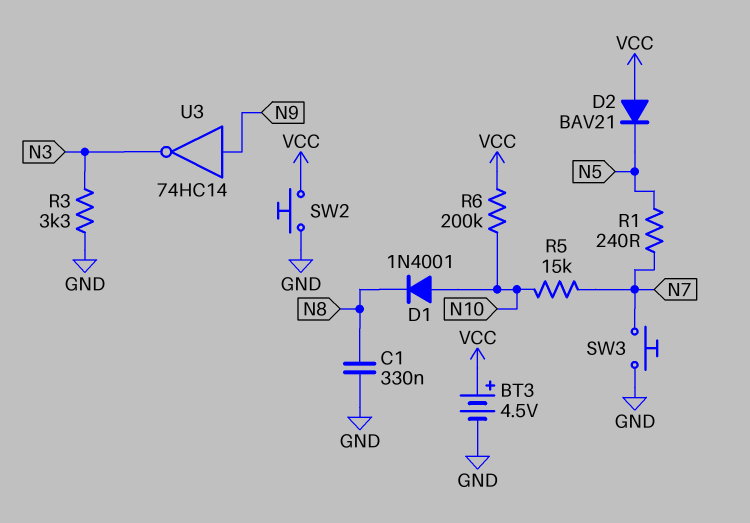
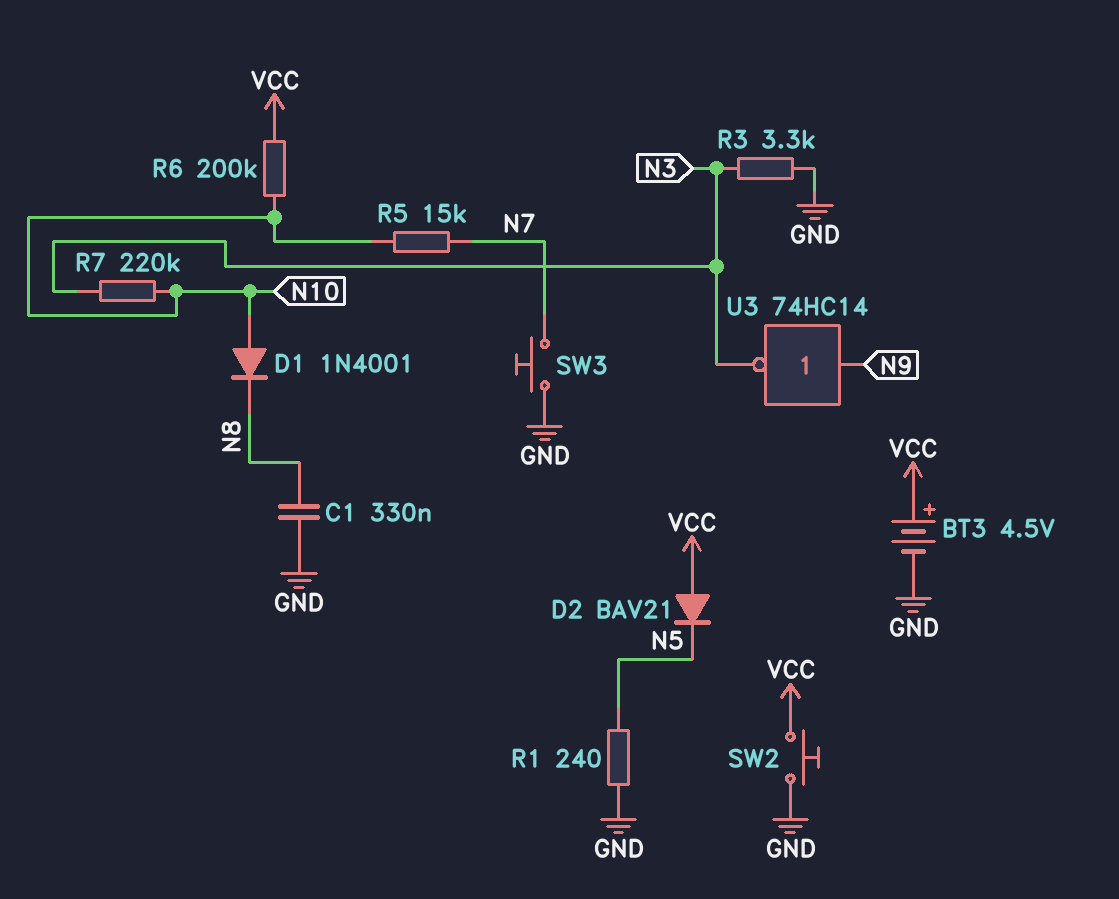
R1: 240 (N5, N7) -> 240 (GND, N5)
R7: none -> 220k (N3, N10)

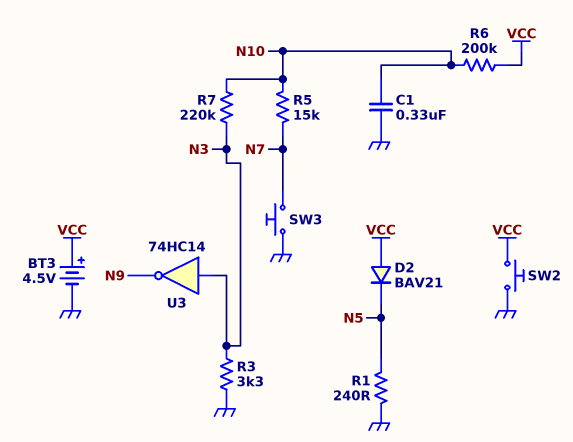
C1: 330nF (GND, N8) -> 330nF (GND, N10)
D1: diode 1N4001 (A N10, K N8) -> none
U3: NOT 74HC14 (in N9, out N3) -> NOT 74HC14 (in N3, out N9)

